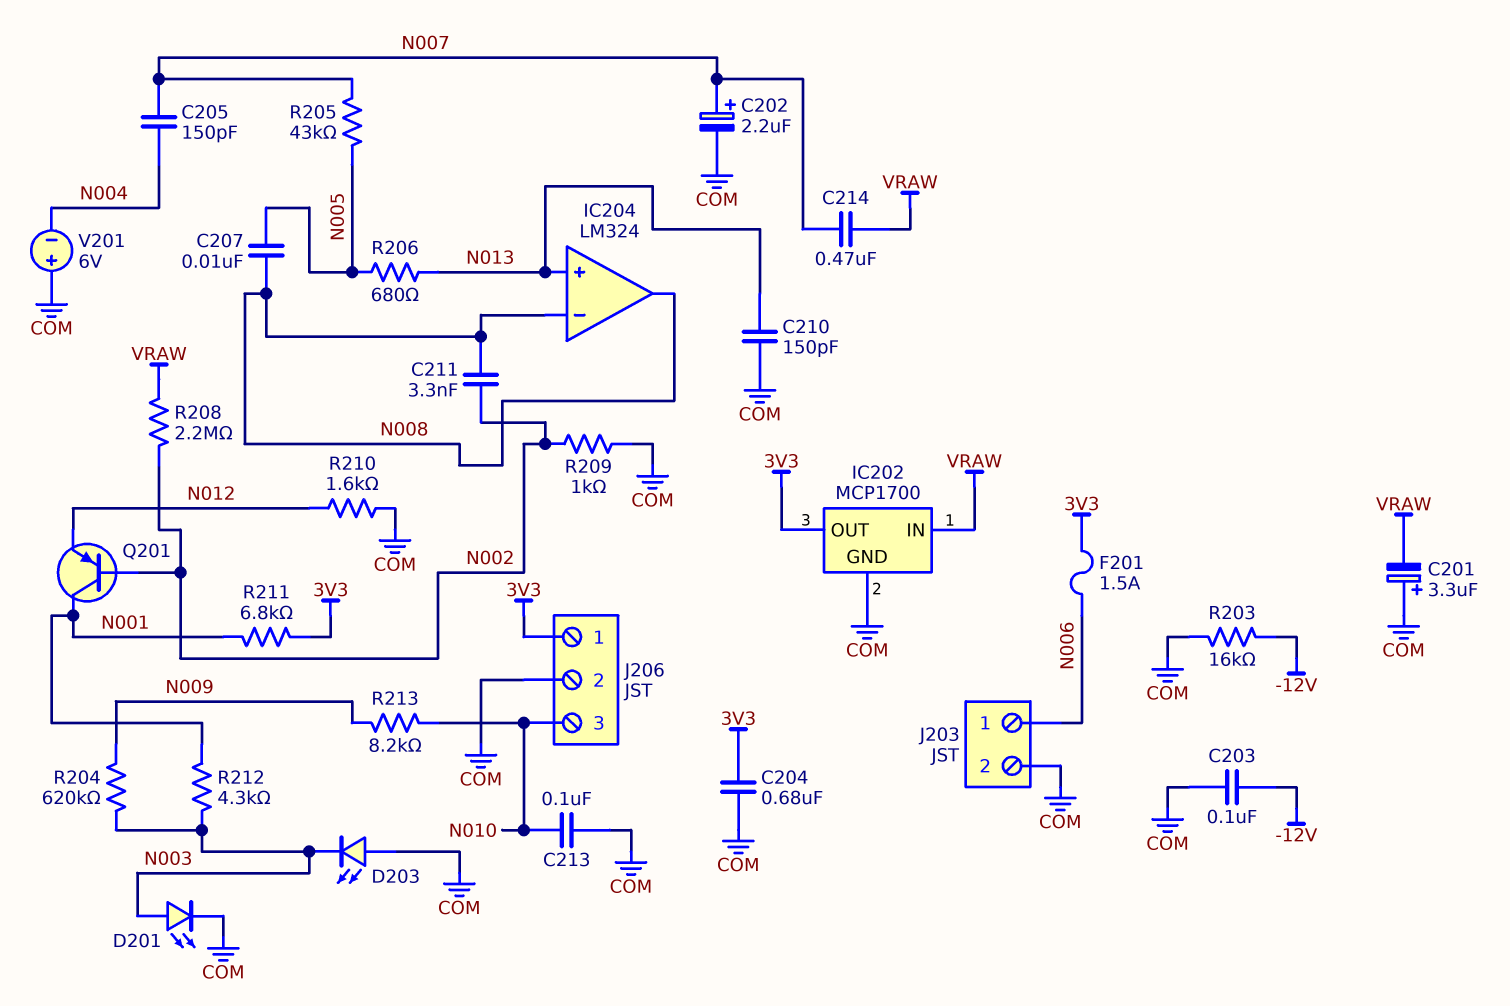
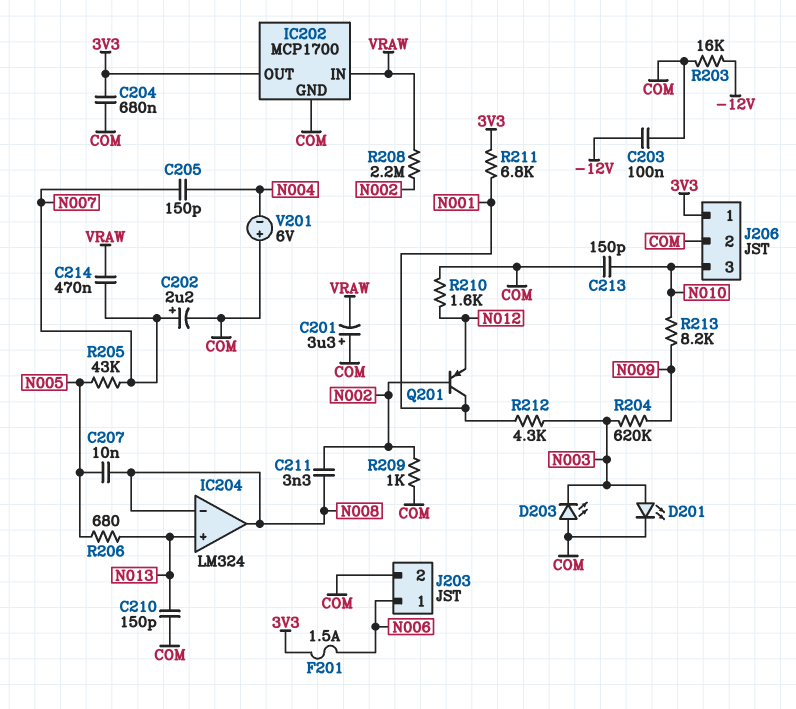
C213: 100nF (COM, N010) -> 150pF (COM, N010)

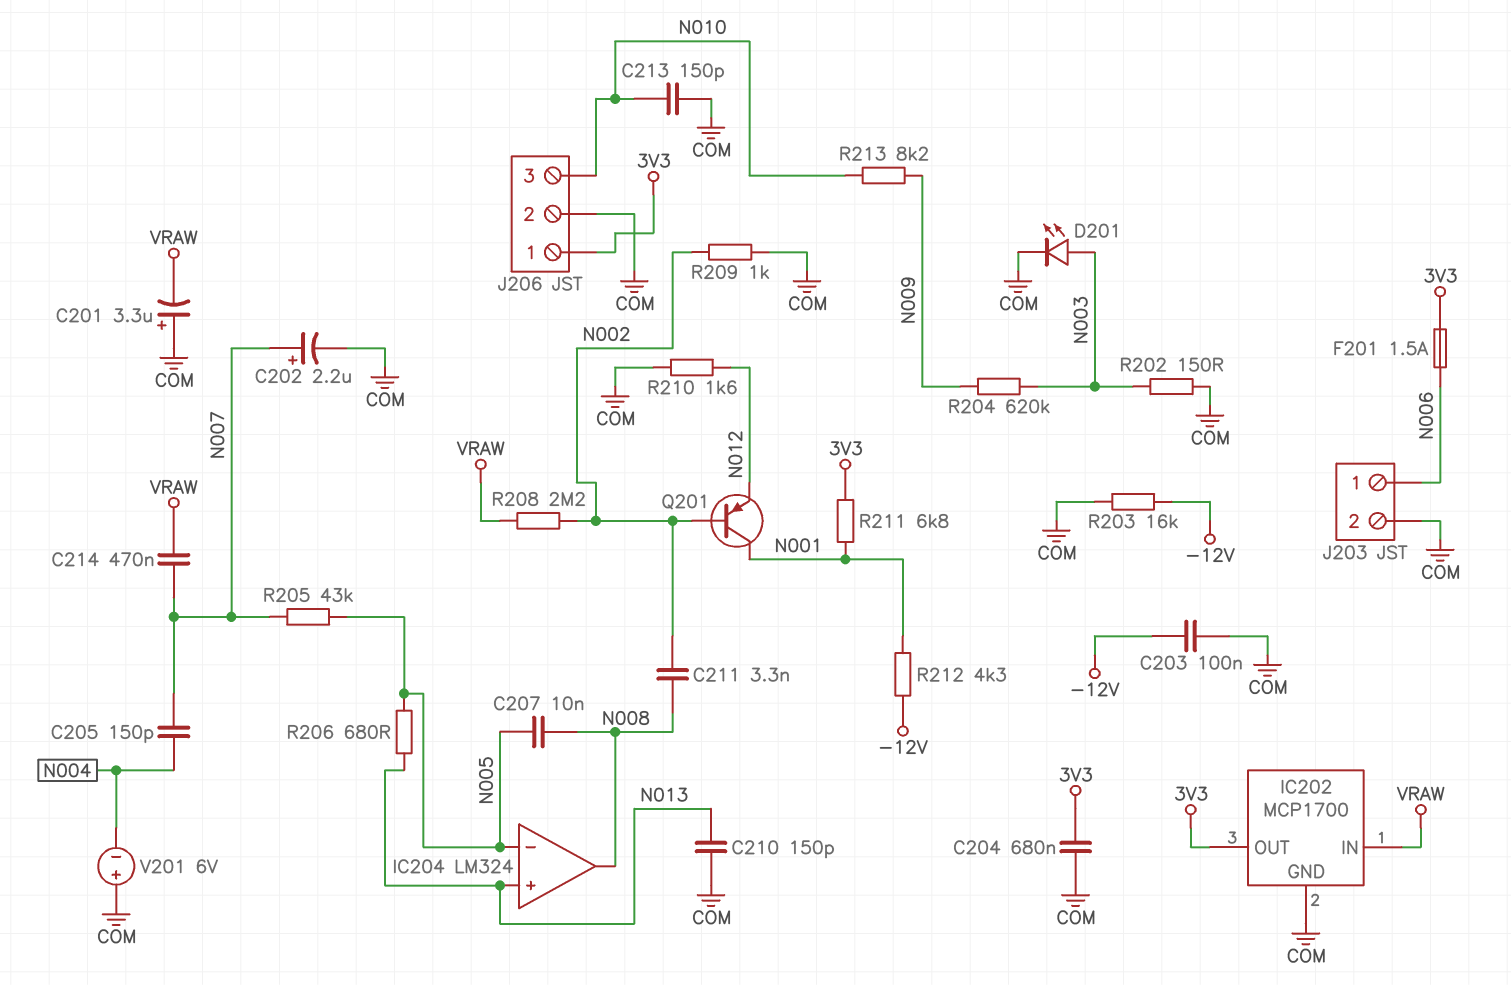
D203: LED (A COM, K N003) -> none
IC204 pin in-: N008 -> N005
R202: none -> 150 (COM, N003)
R212: 4.3k (N001, N003) -> 4.3k (-12V, N001)

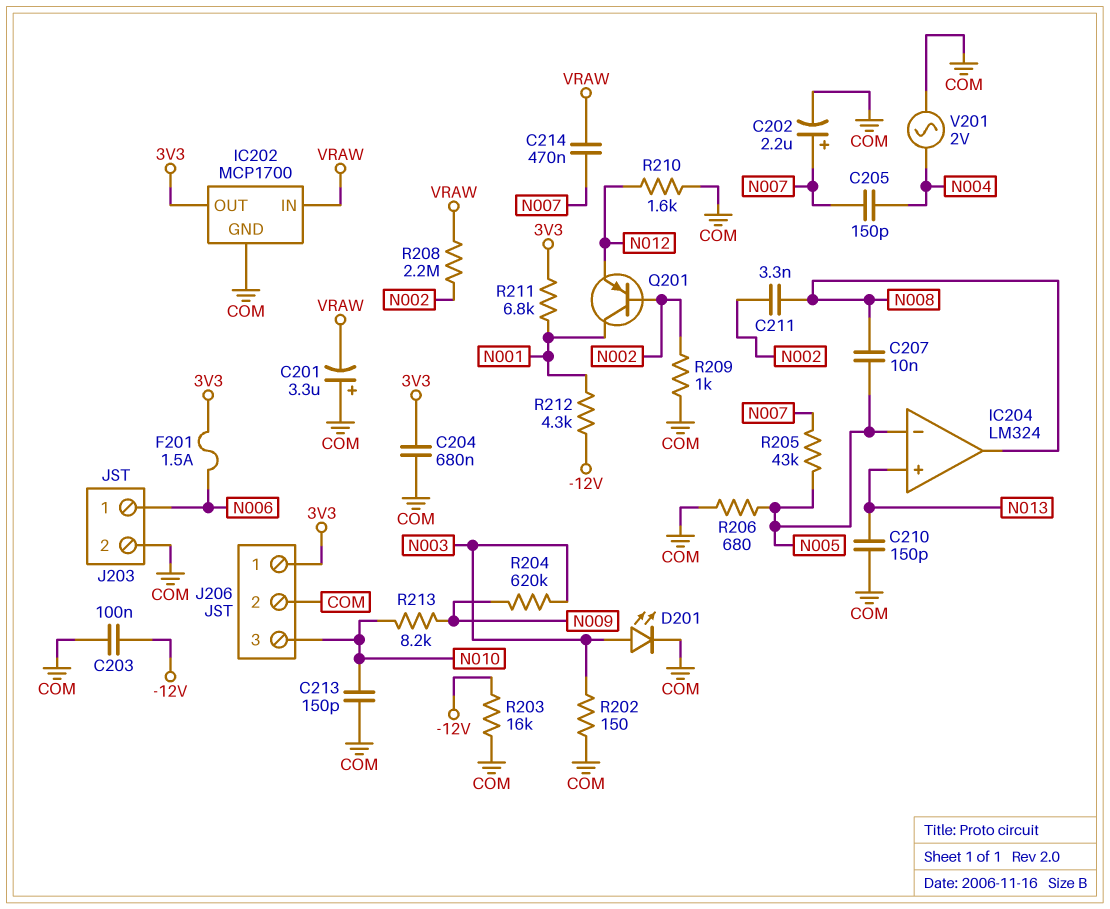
R206: 680 (N005, N013) -> 680 (COM, N005)
V201: 6V (plus COM, minus N004) -> AC 2V (COM, N004)

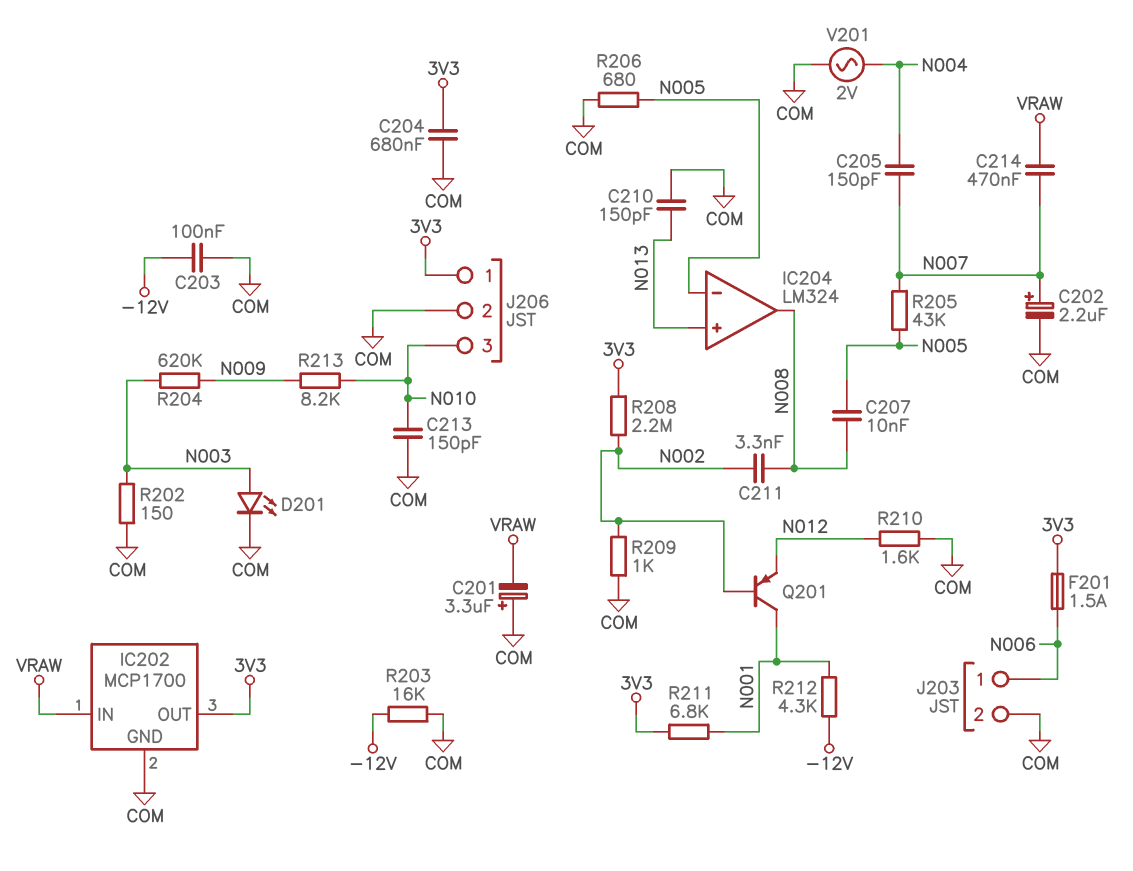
R208: 2.2M (N002, VRAW) -> 2.2M (3V3, N002)

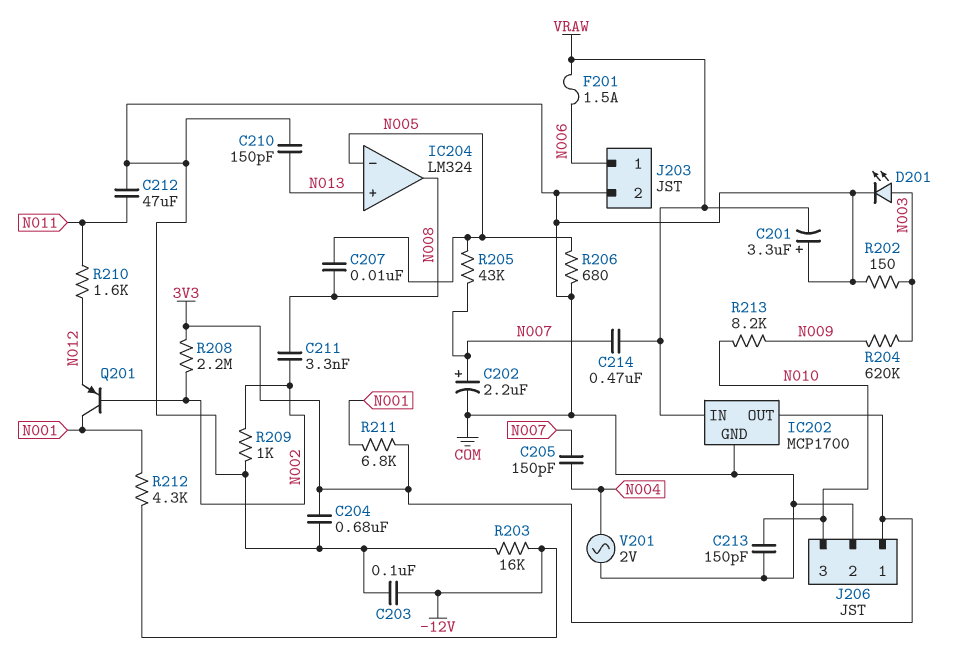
C212: none -> 47uF (COM, N011)
F201: 1.5A (3V3, N006) -> 1.5A (N006, VRAW)
R210: 1.6k (COM, N012) -> 1.6k (N011, N012)

